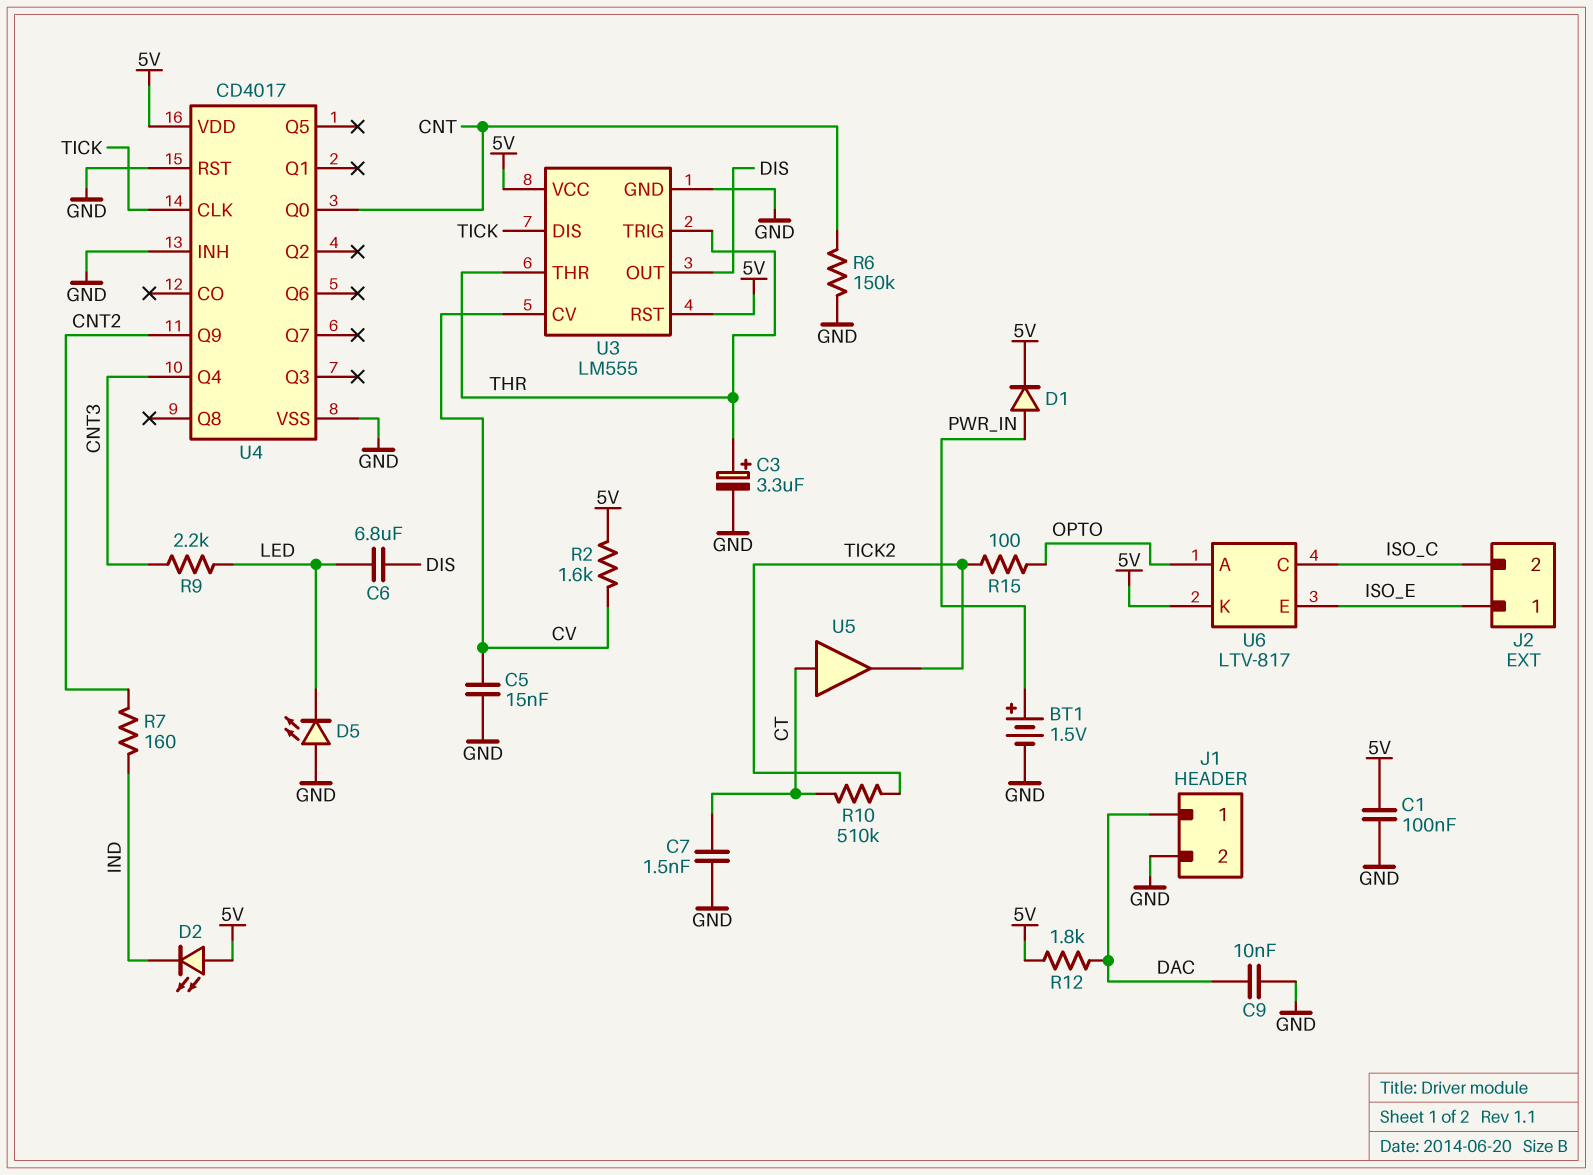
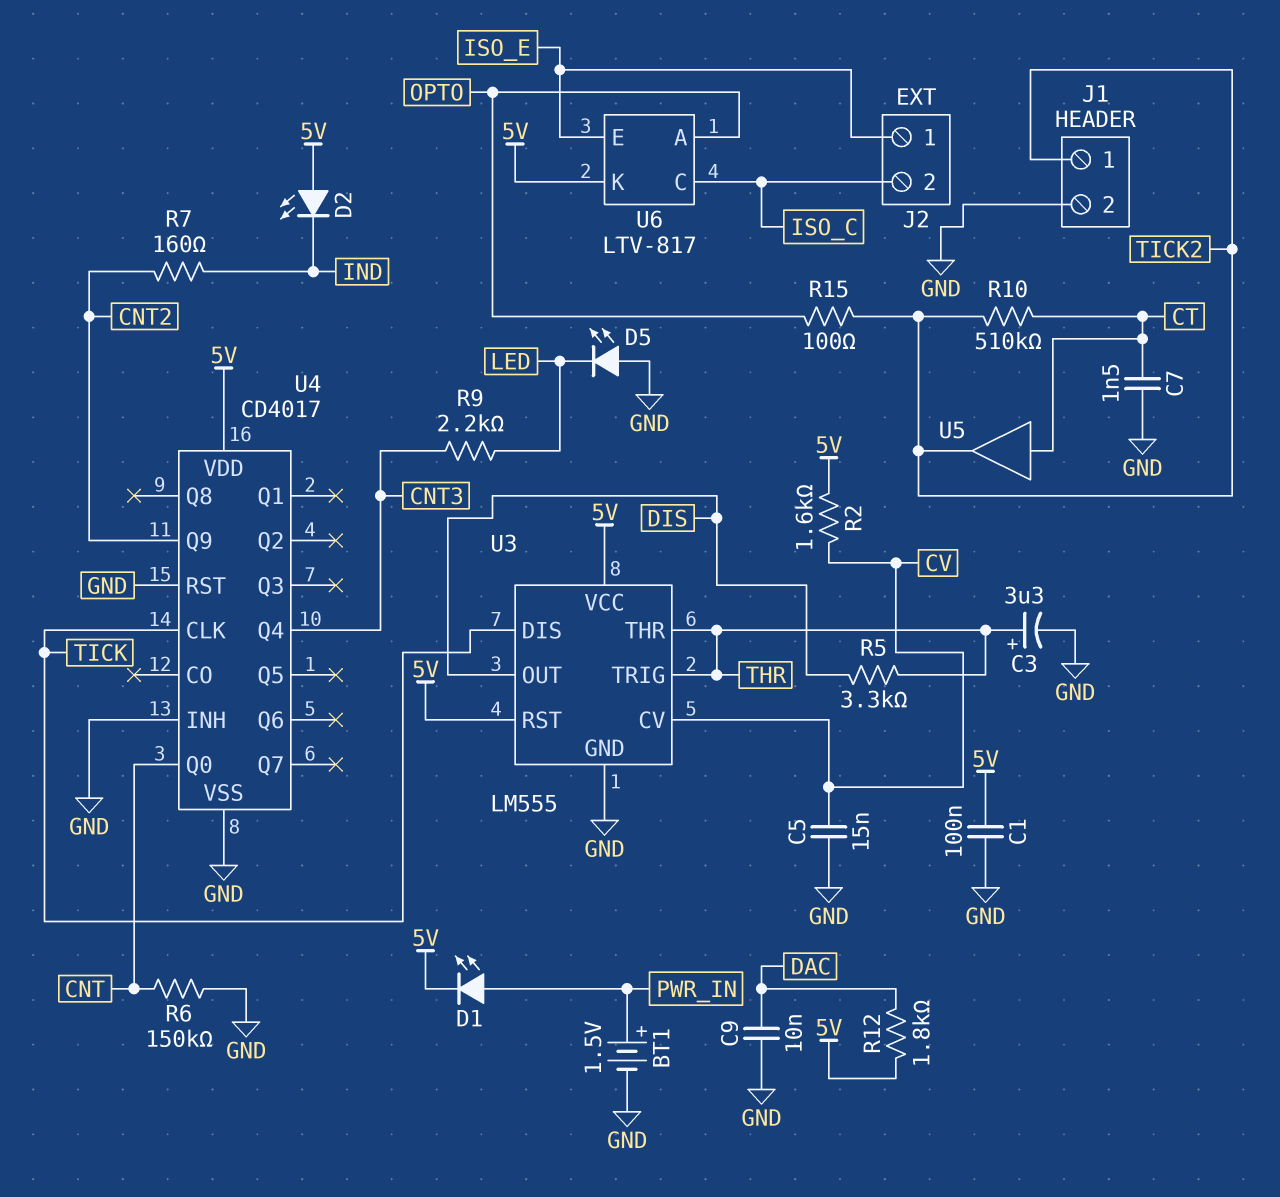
C6: 6.8uF (DIS, LED) -> none
D1: diode (A PWR_IN, K 5V) -> LED (A PWR_IN, K 5V)
J1 pin 1: DAC -> TICK2
R5: none -> 3.3k (DIS, THR)

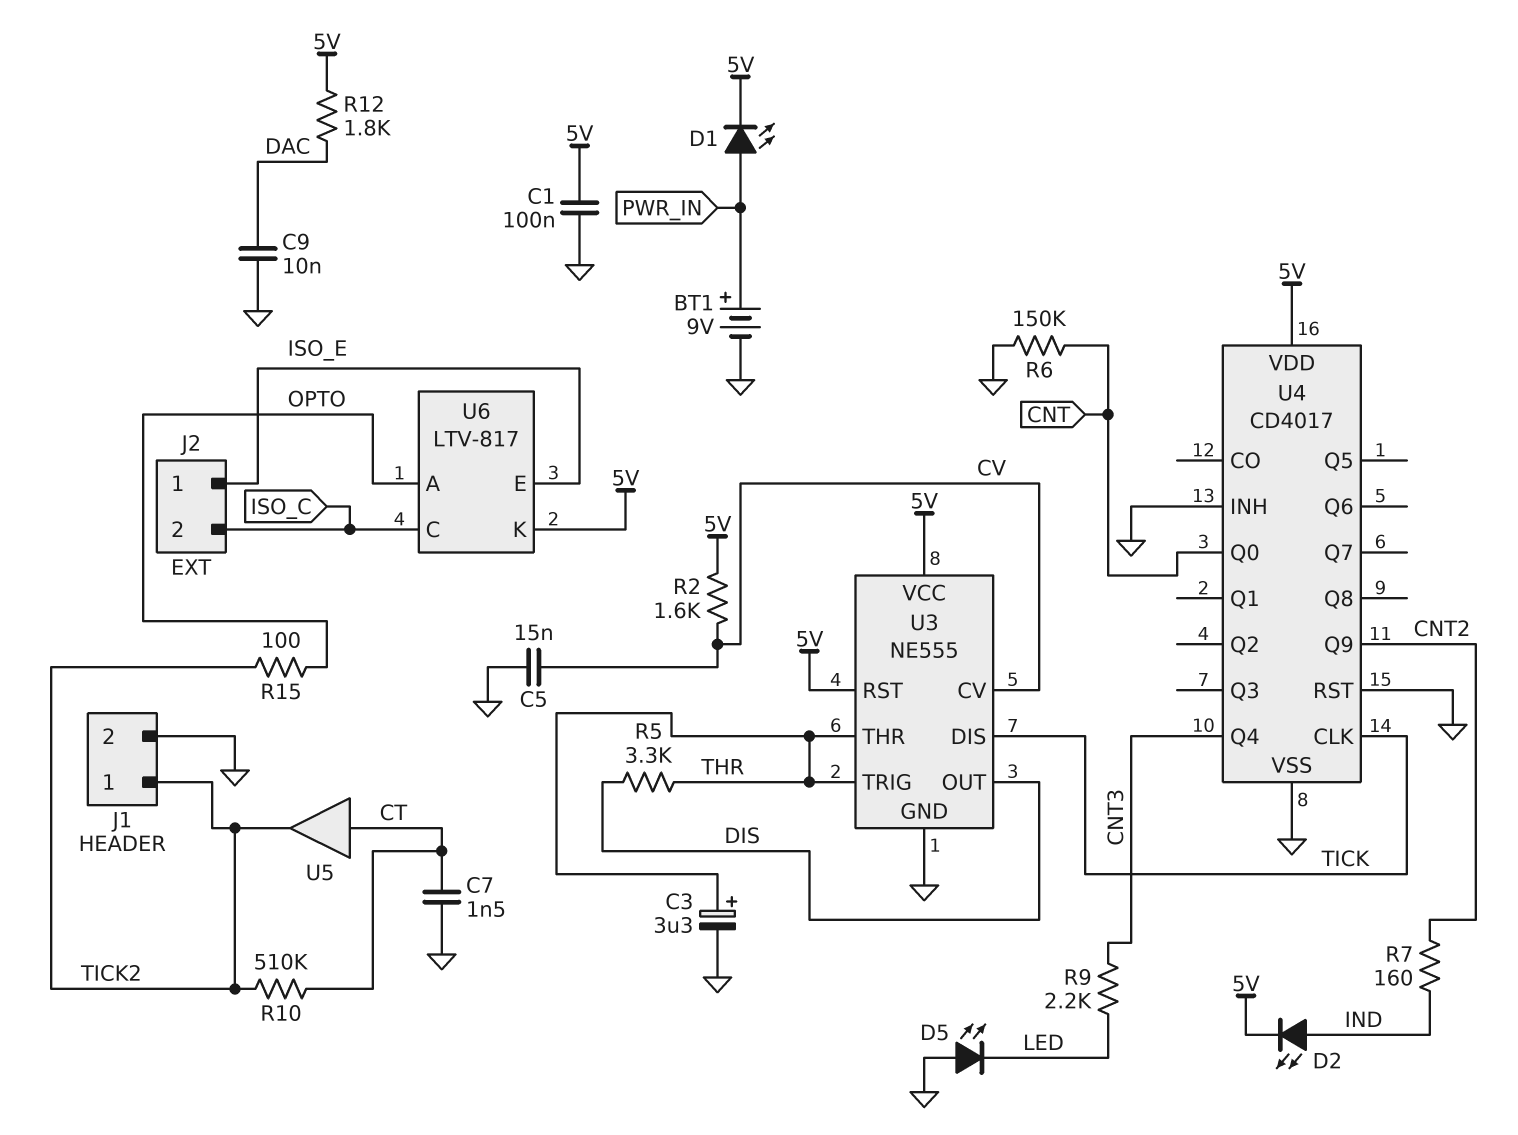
BT1: 1.5V (plus PWR_IN, minus GND) -> 9V (plus PWR_IN, minus GND)
D2: LED (A 5V, K IND) -> LED (A IND, K 5V)
U3: LM555 -> NE555

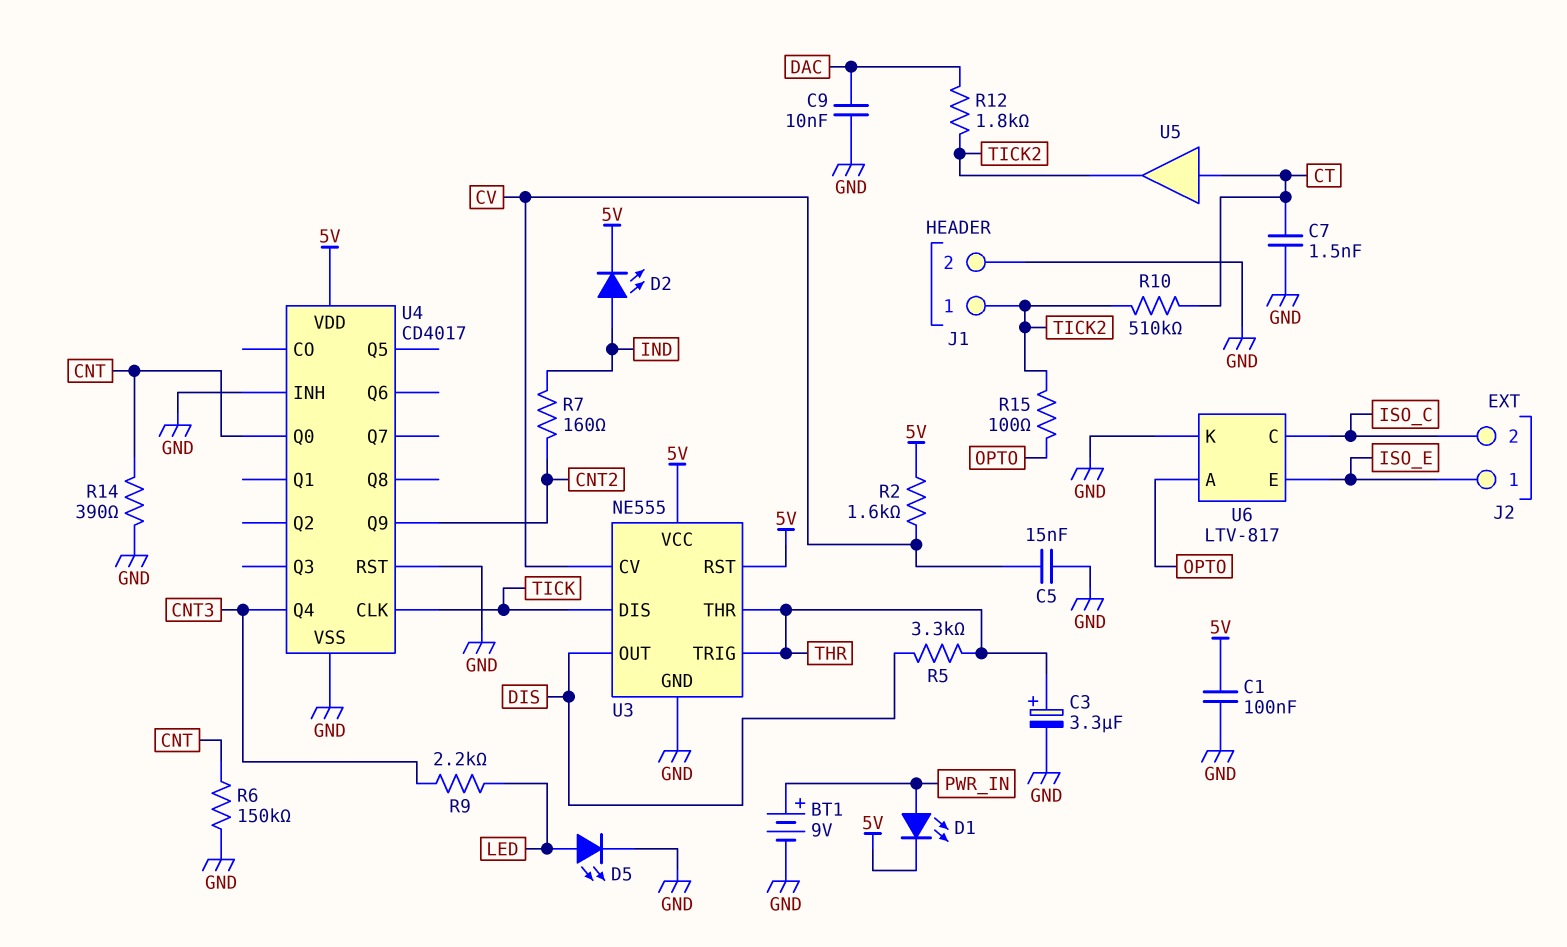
D5: LED (A GND, K LED) -> LED (A LED, K GND)
R12: 1.8k (5V, DAC) -> 1.8k (DAC, TICK2)
R14: none -> 390 (CNT, GND)
U6 pin K: 5V -> GND

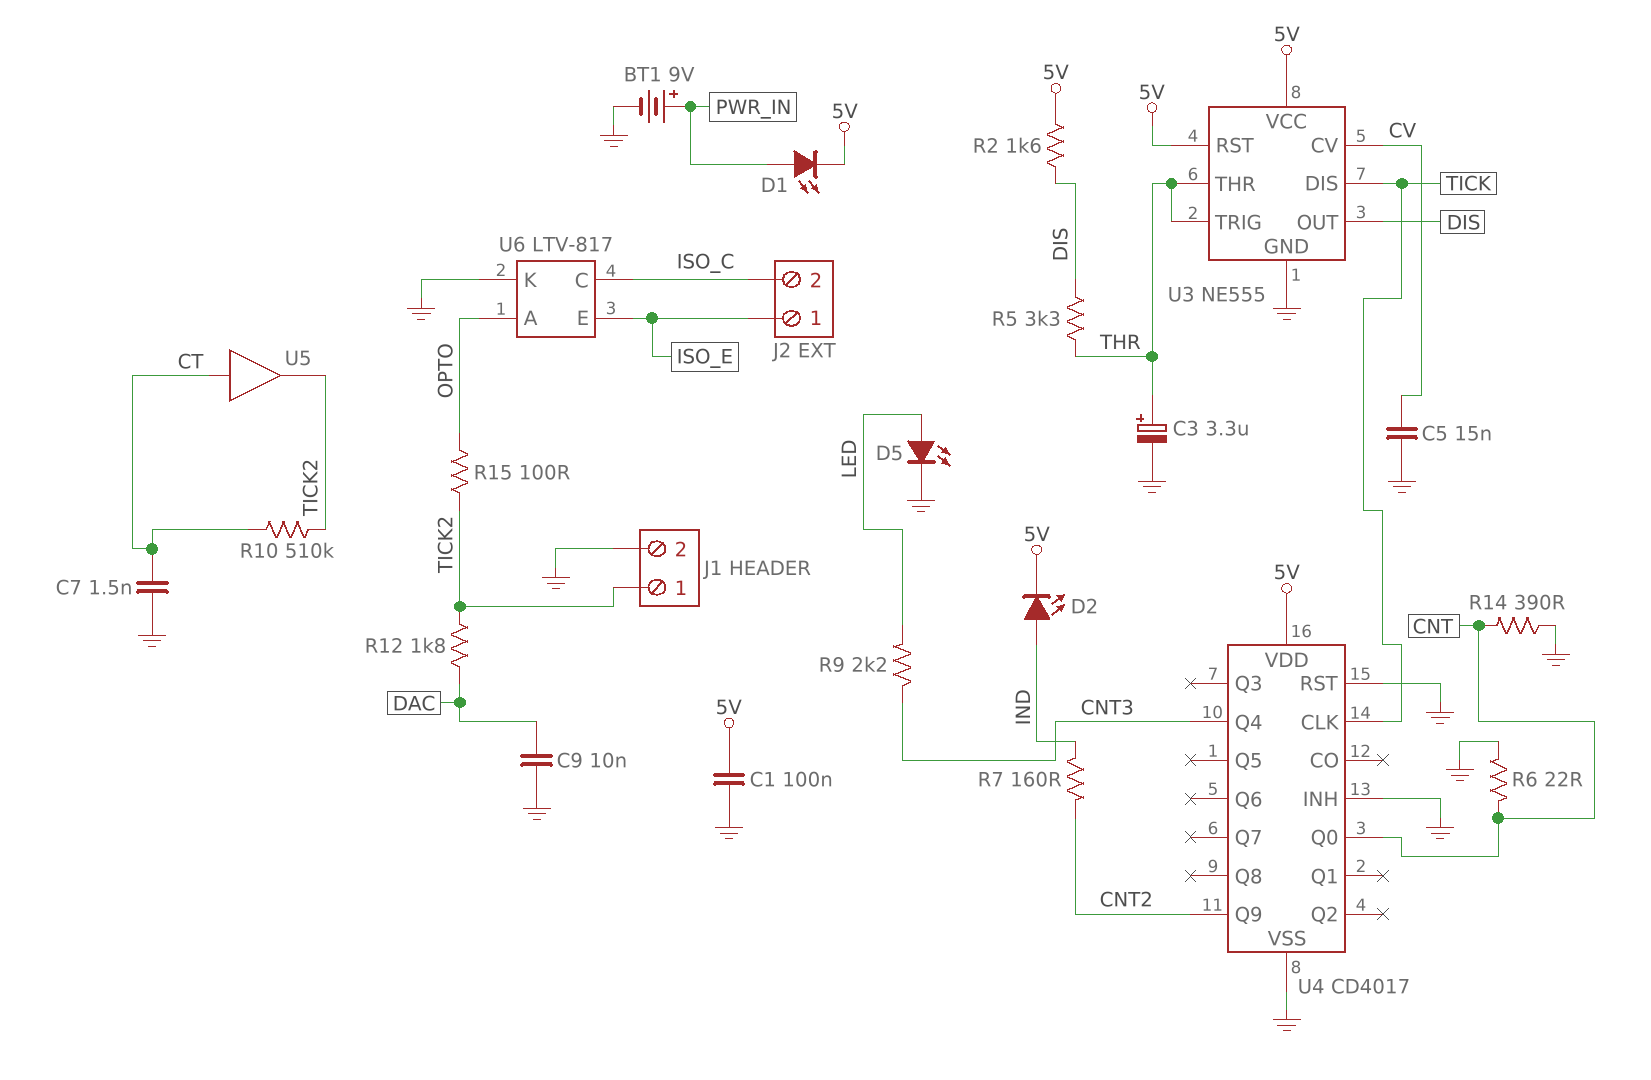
R2: 1.6k (5V, CV) -> 1.6k (5V, DIS)
R6: 150k (CNT, GND) -> 22 (CNT, GND)

